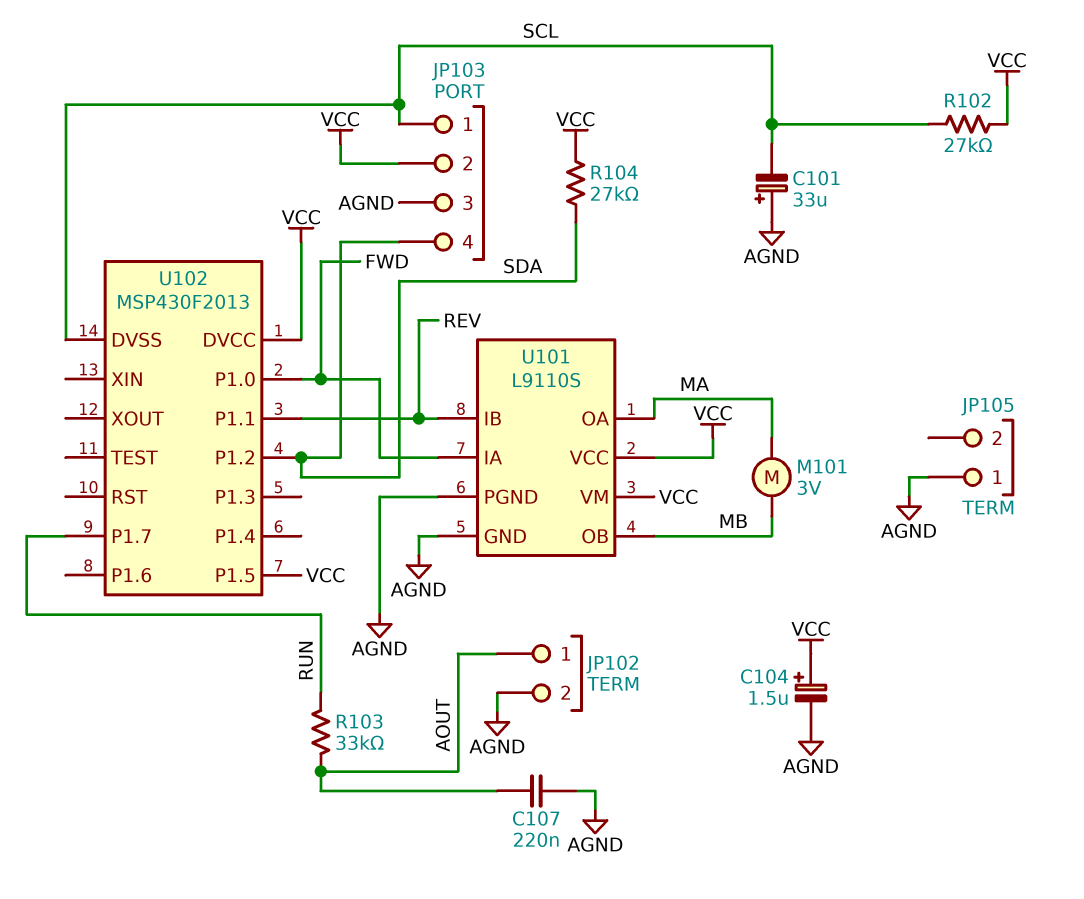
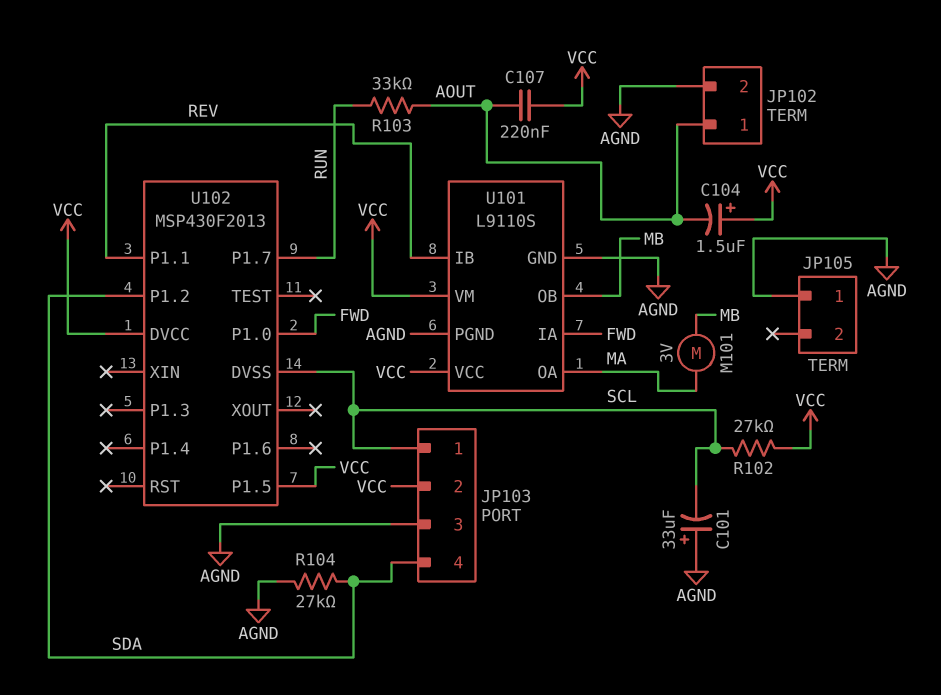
C104: 1.5uF (plus VCC, minus AGND) -> 1.5uF (plus VCC, minus AOUT)
C107: 220nF (AGND, AOUT) -> 220nF (AOUT, VCC)
R104: 27k (SDA, VCC) -> 27k (AGND, SDA)

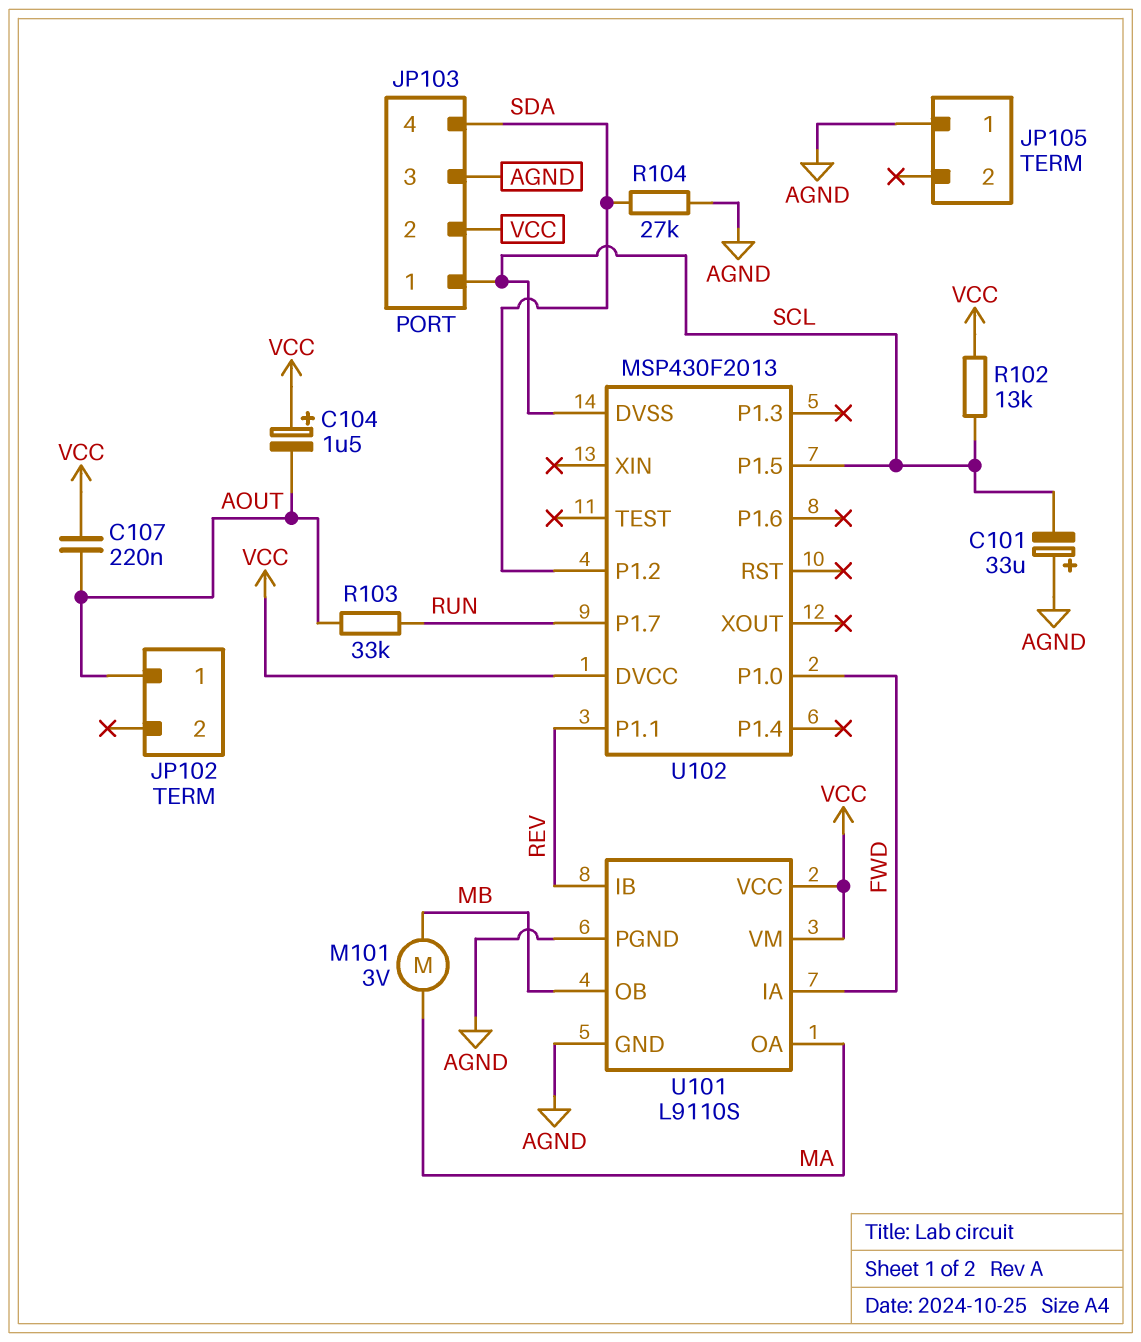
JP102 pin 2: AGND -> none
R102: 27k (SCL, VCC) -> 13k (SCL, VCC)
U102 pin P1.5: VCC -> SCL

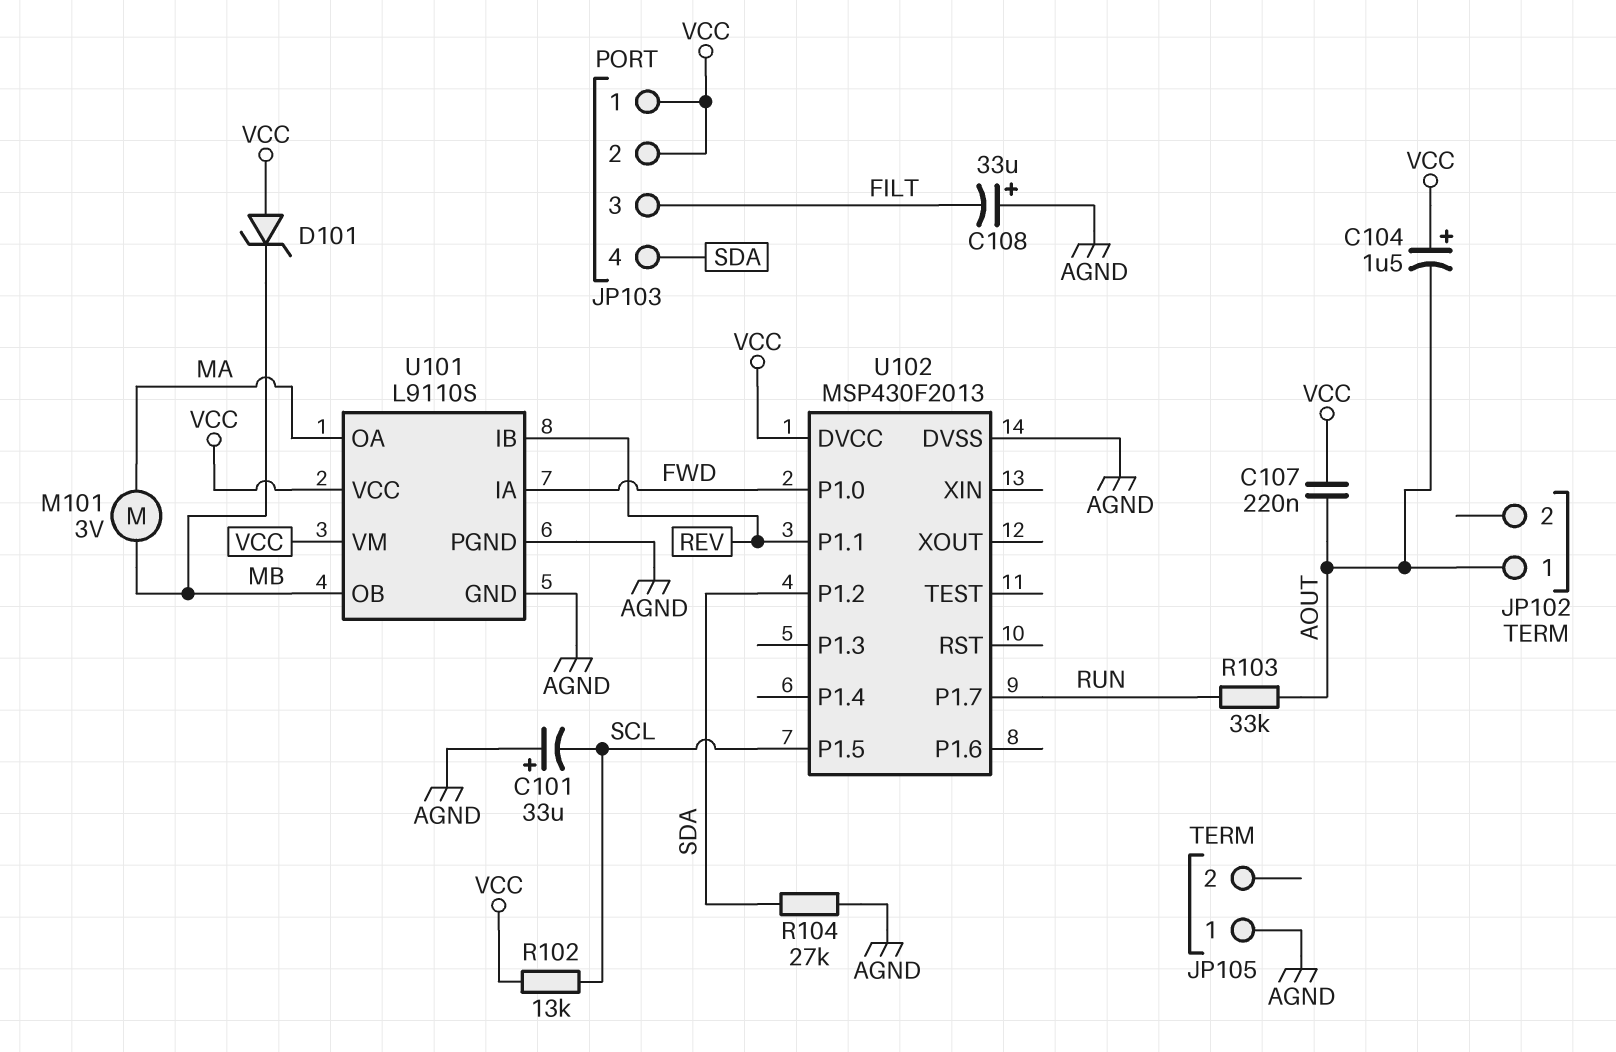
C108: none -> 33uF (plus AGND, minus FILT)
D101: none -> zener (A VCC, K MB)
JP103 pin 1: SCL -> VCC
JP103 pin 3: AGND -> FILT
U102 pin DVSS: SCL -> AGND

